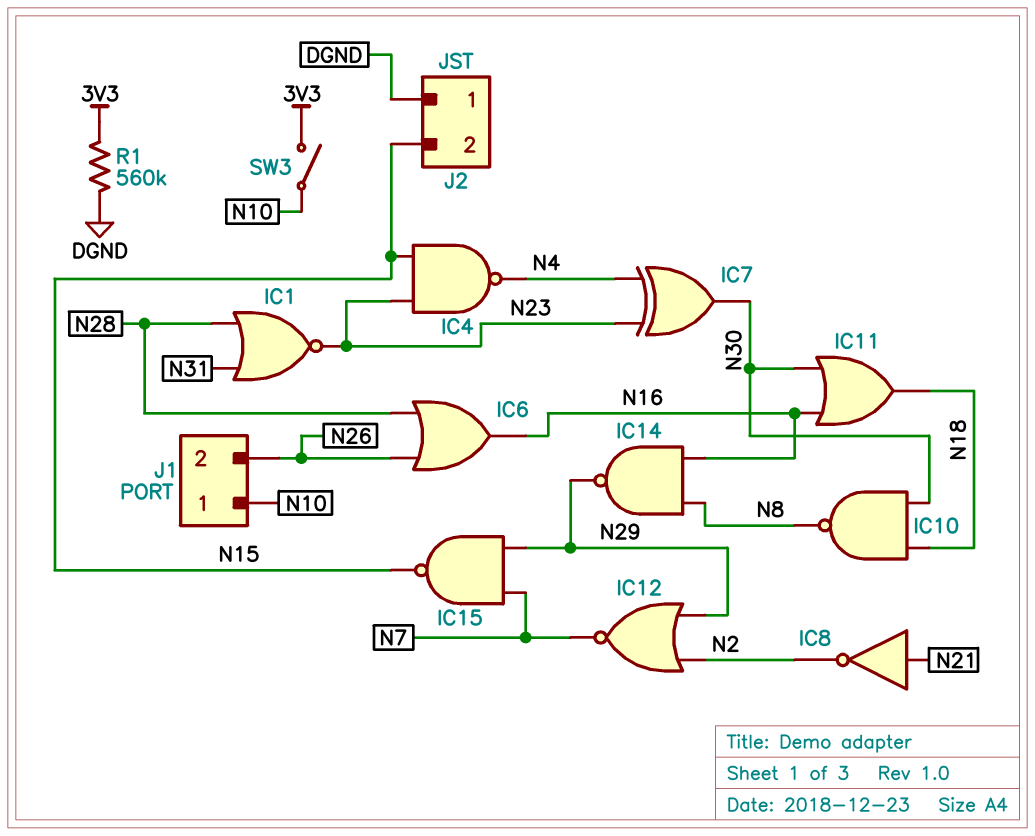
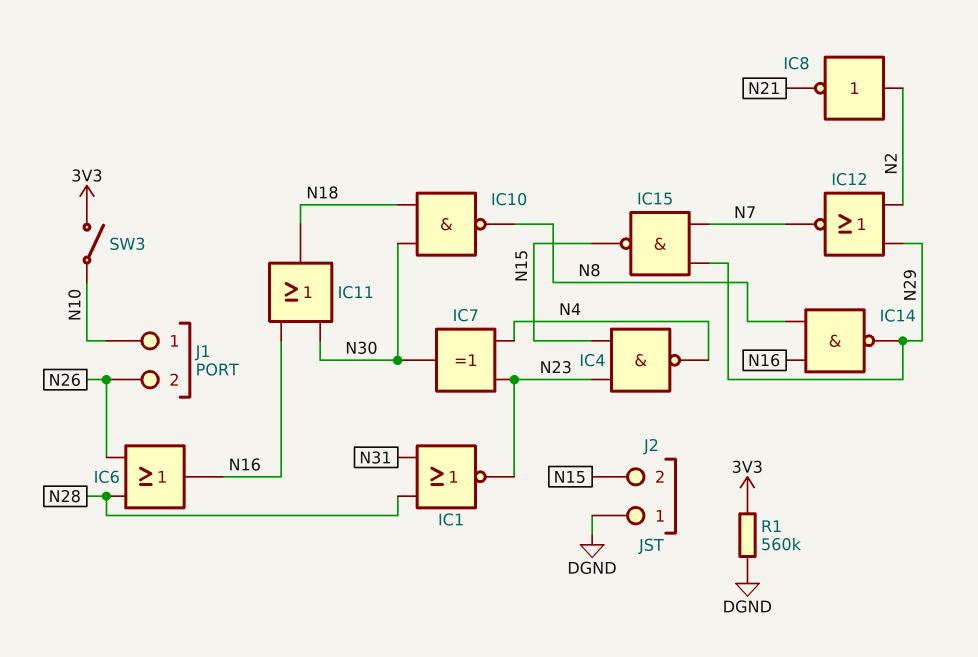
IC8: NOT (in N21, out N2) -> NOT (in N2, out N21)

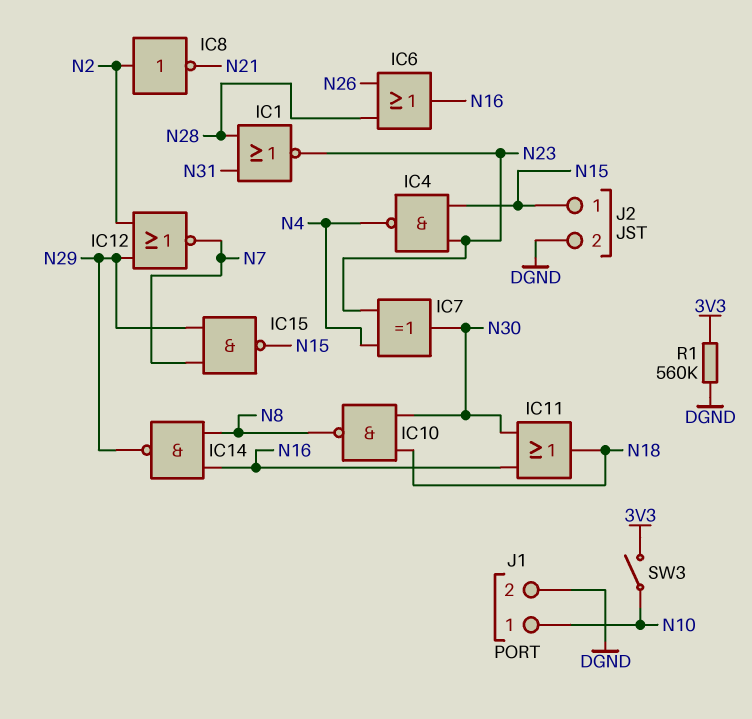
J1 pin 2: N26 -> DGND
J2 pin 1: DGND -> N15
J2 pin 2: N15 -> DGND

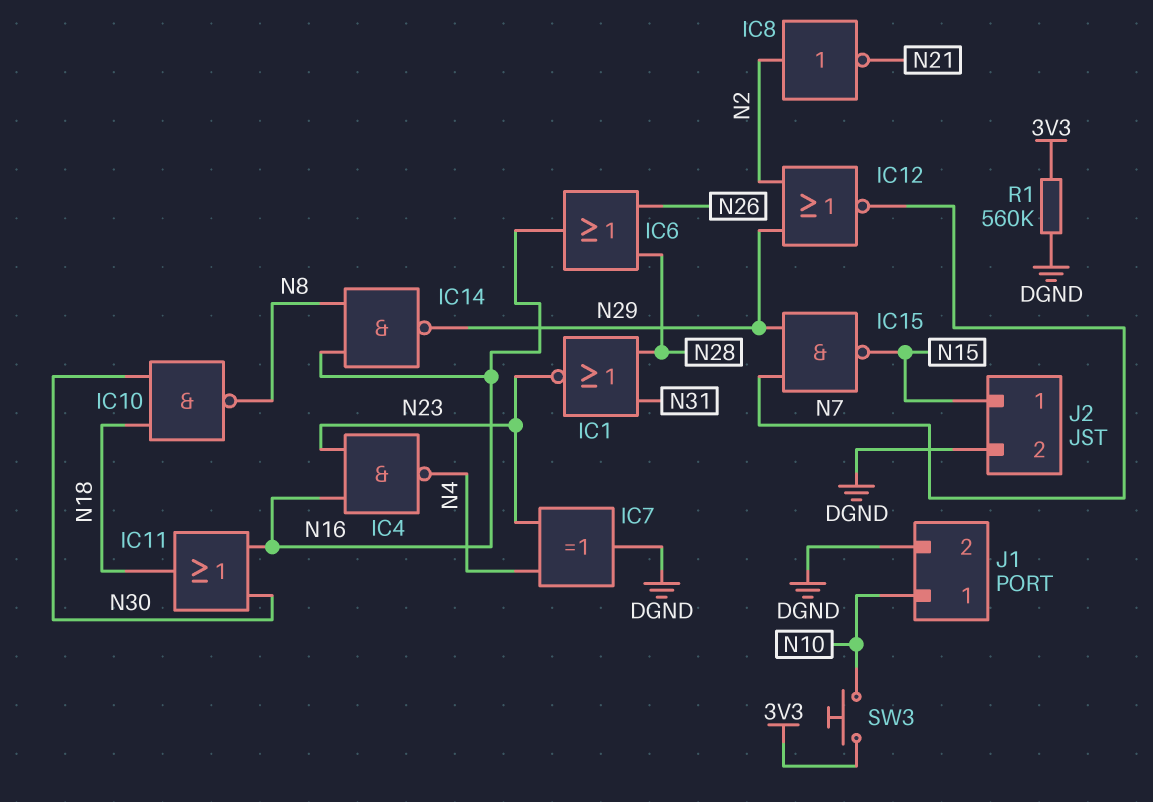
IC4: NAND (in N15, in N23, out N4) -> NAND (in N16, in N23, out N4)
IC7: XOR (in N4, in N23, out N30) -> XOR (in N4, in N23, out DGND)
SW3: switch (3V3, N10) -> button (3V3, N10)

